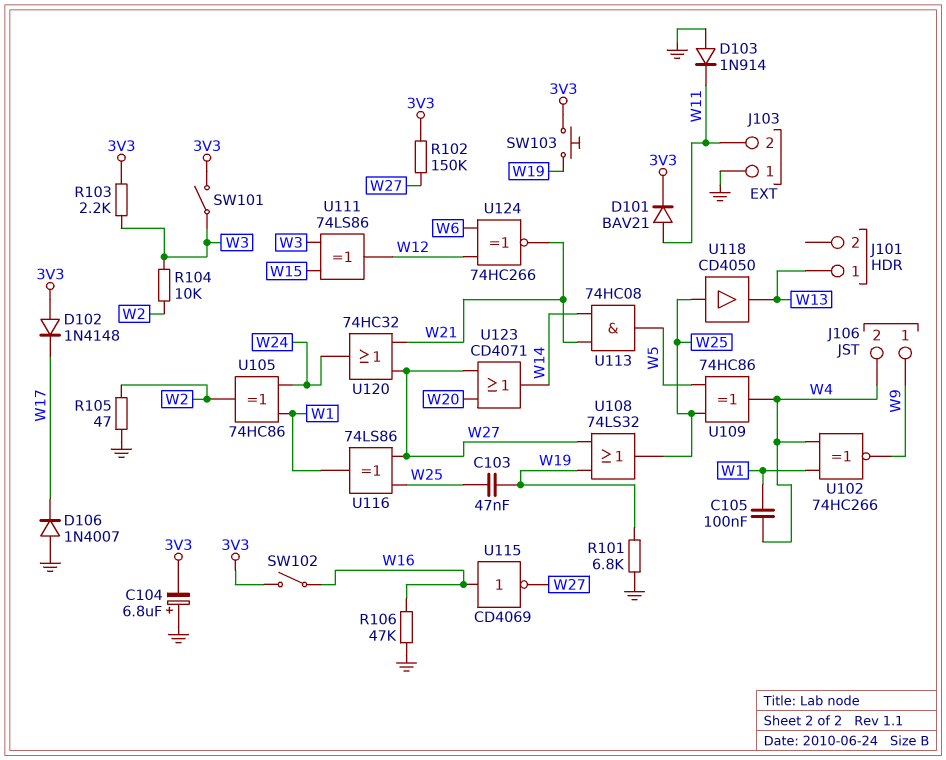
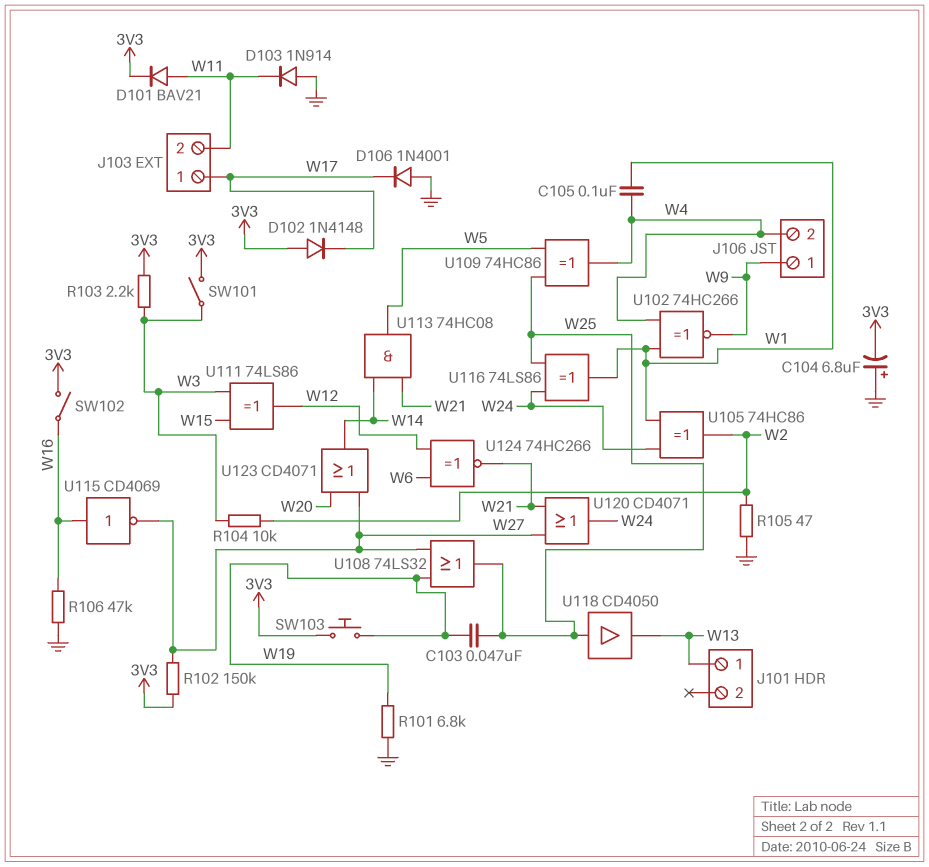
D106: diode 1N4007 (A GND, K W17) -> diode 1N4001 (A GND, K W17)
J103 pin 1: GND -> W17
U116: XOR 74LS86 (in W25, in W27, out W1) -> XOR 74LS86 (in W24, in W25, out W1)
U120: OR 74HC32 (in W21, in W27, out W24) -> OR CD4071 (in W21, in W27, out W24)

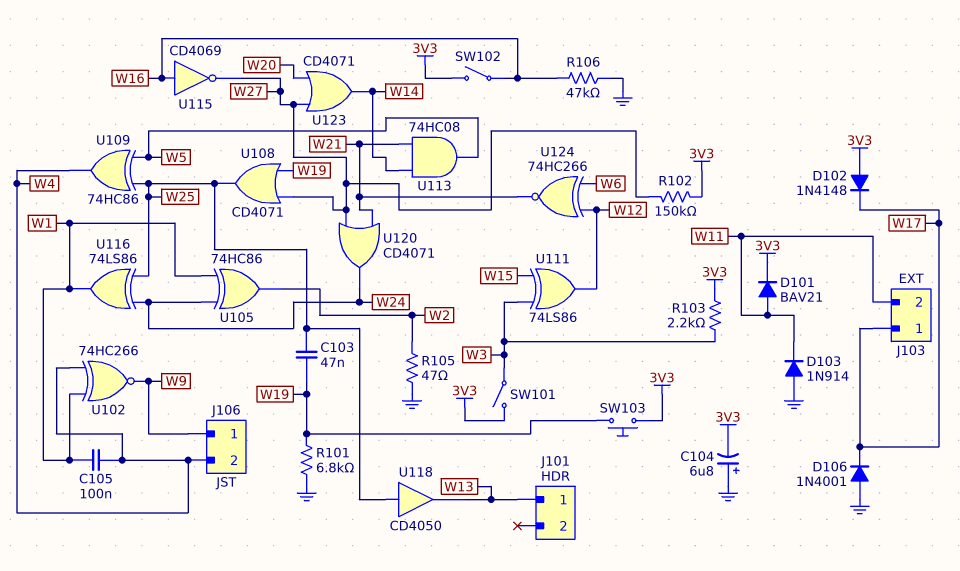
R104: 10k (W2, W3) -> none
U108: OR 74LS32 (in W19, in W27, out W25) -> OR CD4071 (in W19, in W27, out W25)

